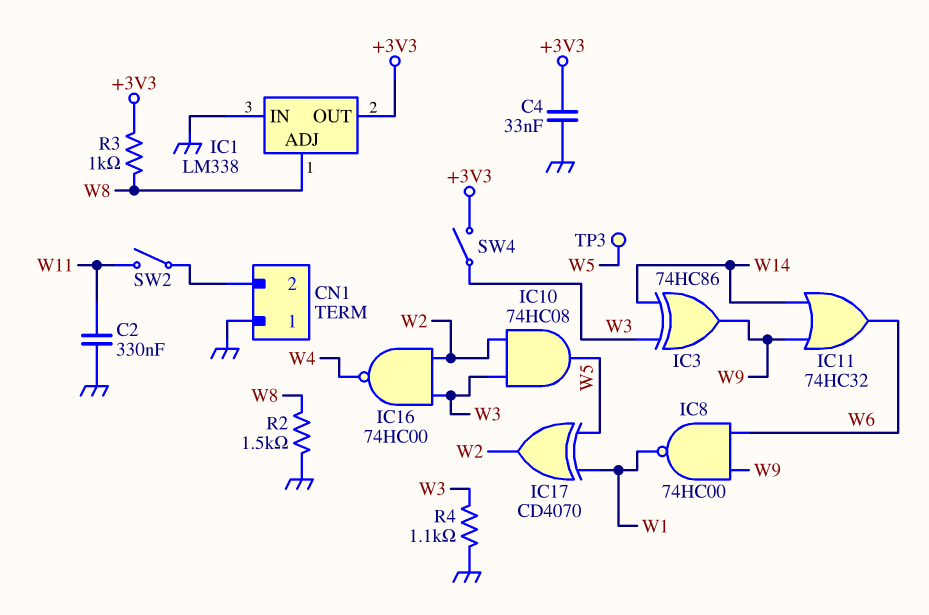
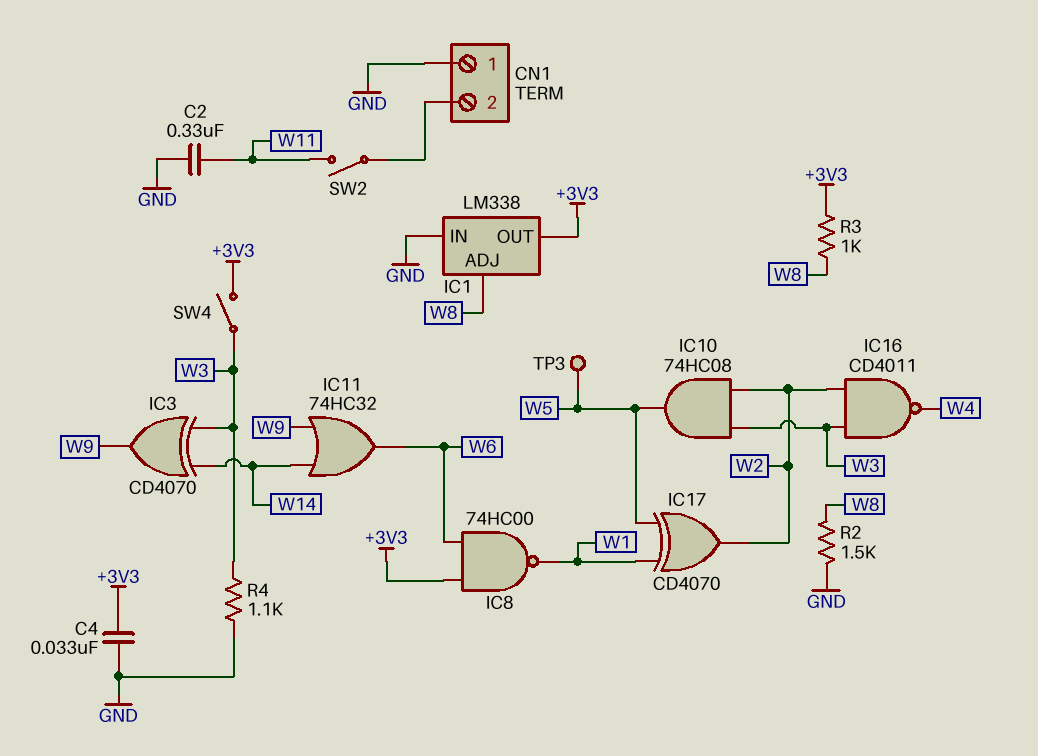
IC3: XOR 74HC86 (in W3, in W14, out W9) -> XOR CD4070 (in W3, in W14, out W9)
IC8: NAND 74HC00 (in W6, in W9, out W1) -> NAND 74HC00 (in +3V3, in W6, out W1)
IC16: NAND 74HC00 (in W2, in W3, out W4) -> NAND CD4011 (in W2, in W3, out W4)

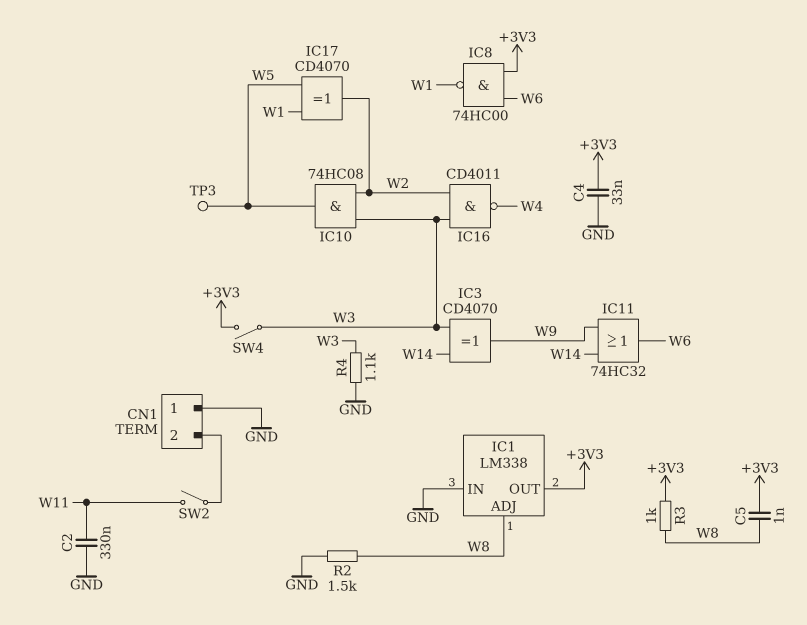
C5: none -> 1nF (+3V3, W8)

